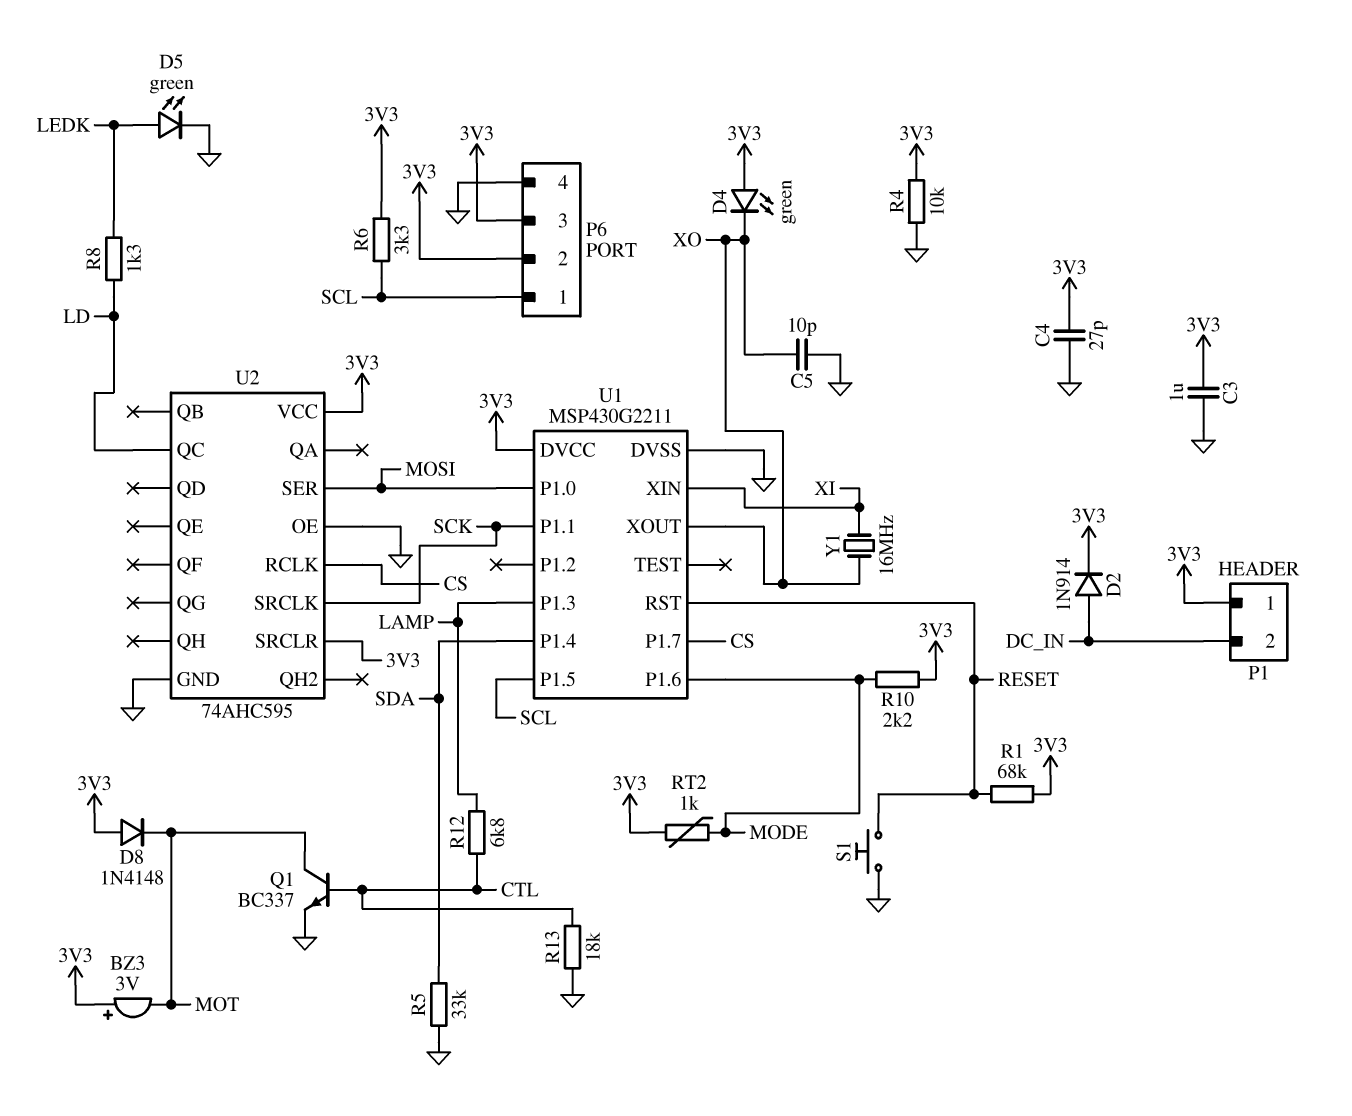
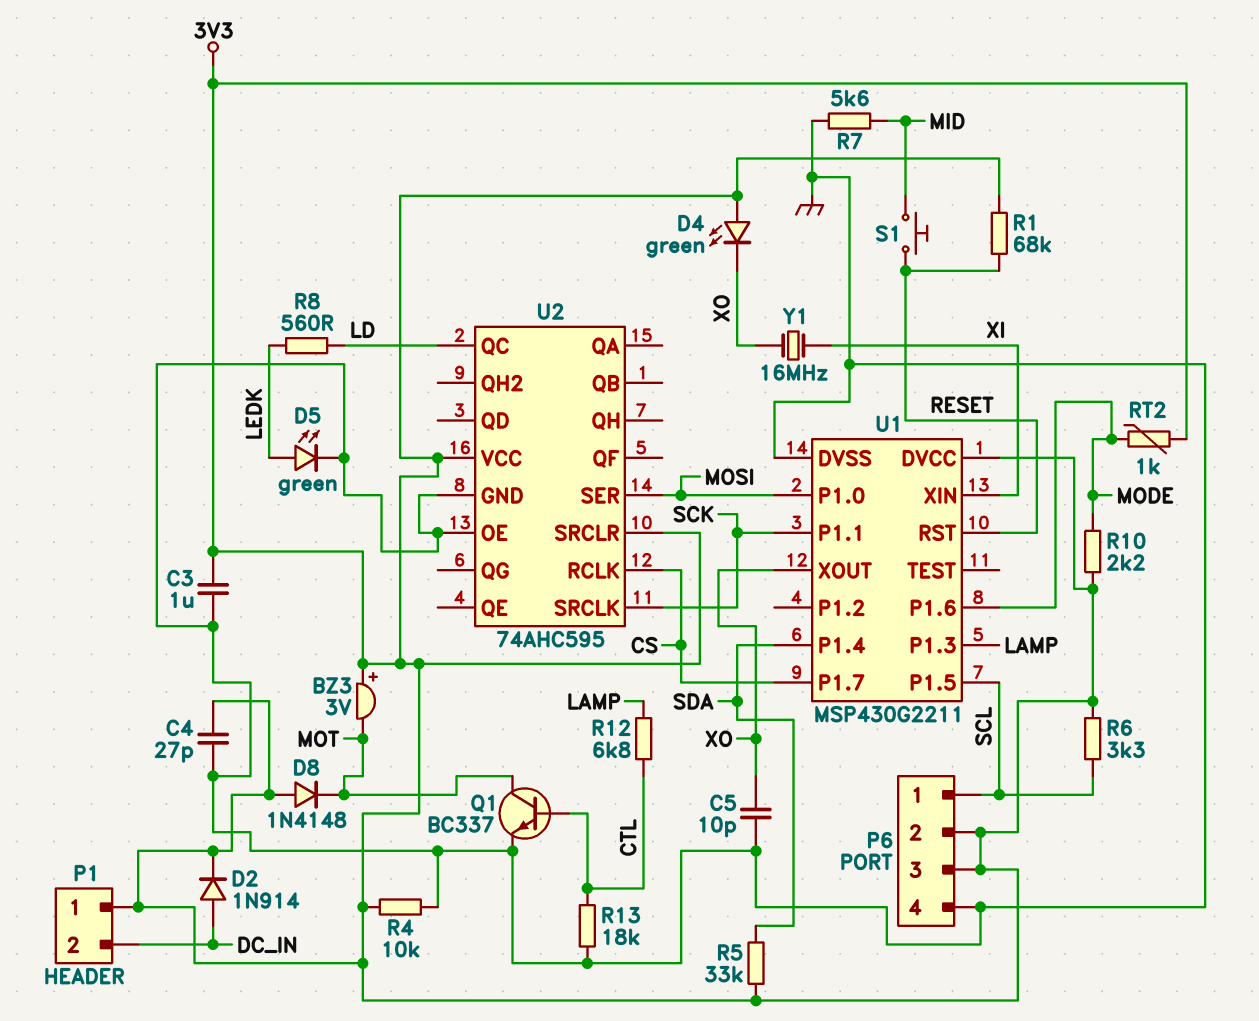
R5: 33k (GND, SDA) -> 33k (3V3, SDA)
R7: none -> 5.6k (GND, MID)
R8: 1.3k (LD, LEDK) -> 560 (LD, LEDK)
S1: button (GND, RESET) -> button (MID, RESET)

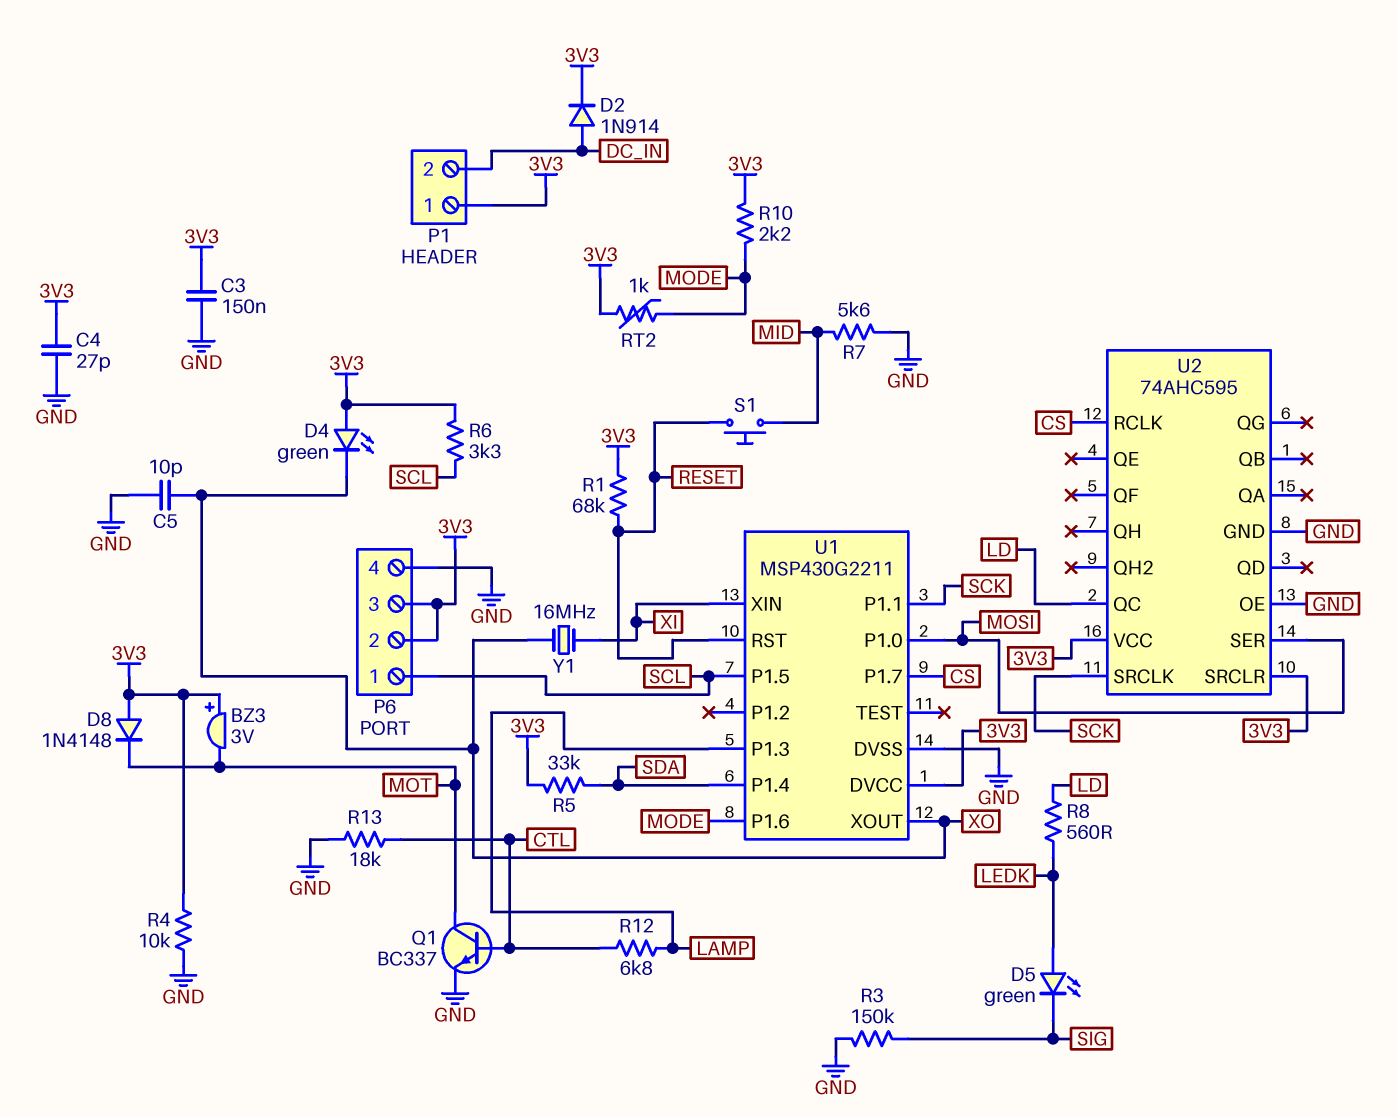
C3: 1uF (3V3, GND) -> 150nF (3V3, GND)
D5: LED green (A LEDK, K GND) -> LED green (A LEDK, K SIG)
R3: none -> 150k (GND, SIG)

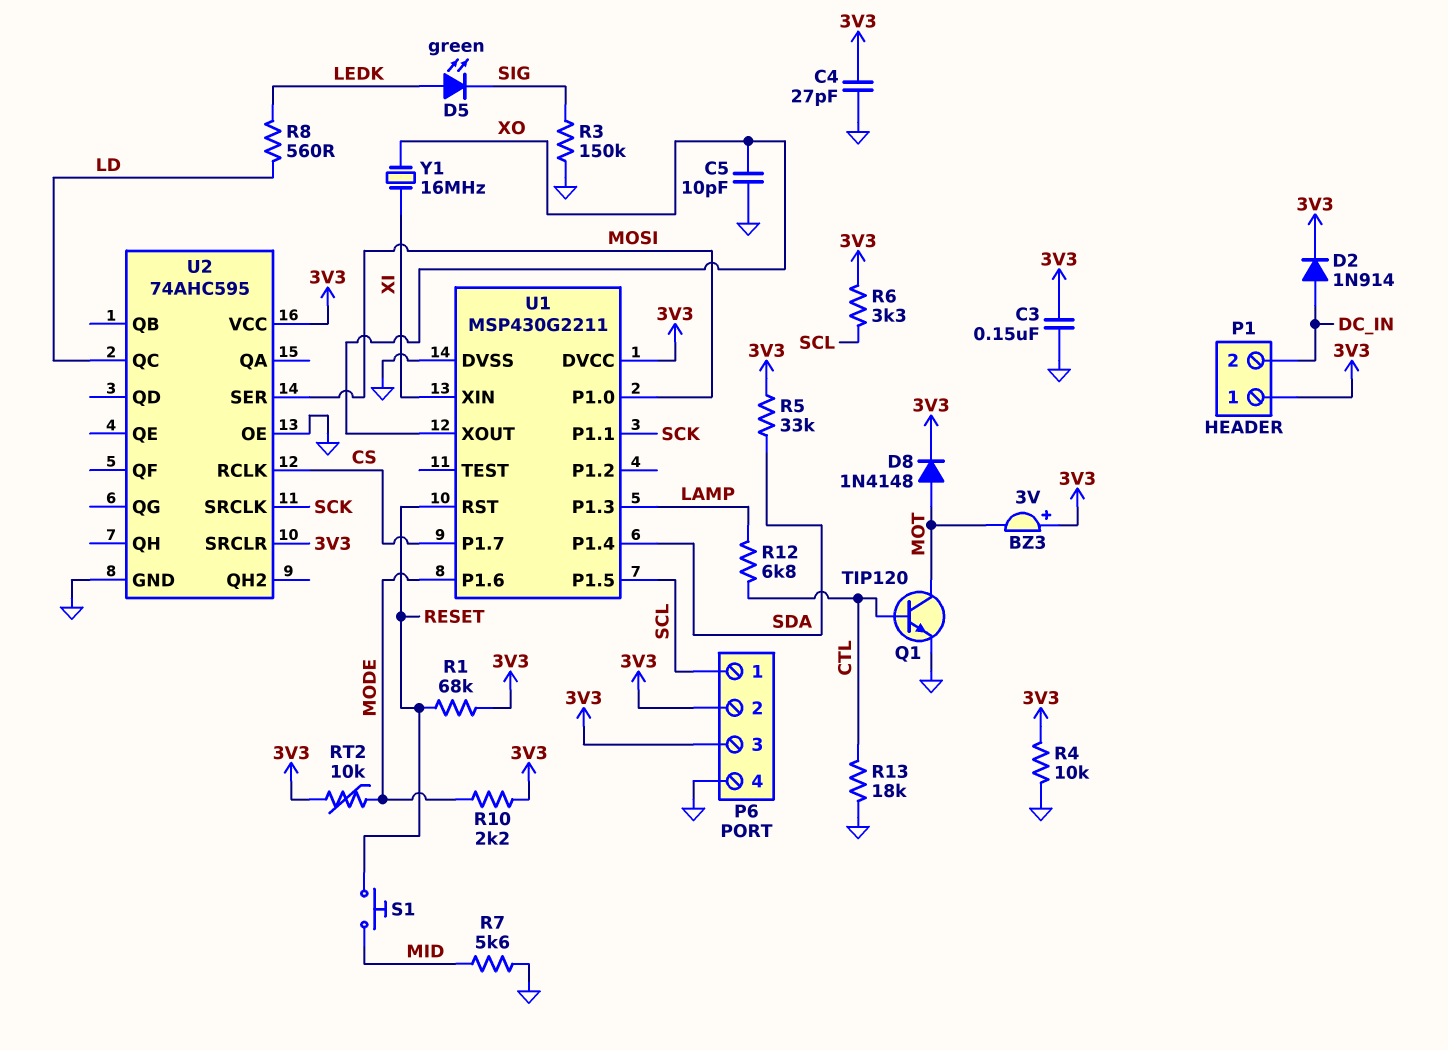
D4: LED green (A 3V3, K XO) -> none
D8: diode 1N4148 (A 3V3, K MOT) -> diode 1N4148 (A MOT, K 3V3)
Q1: NPN BC337 (B CTL, C MOT, E GND) -> NPN TIP120 (B CTL, C MOT, E GND)
RT2: 1k (3V3, MODE) -> 10k (3V3, MODE)

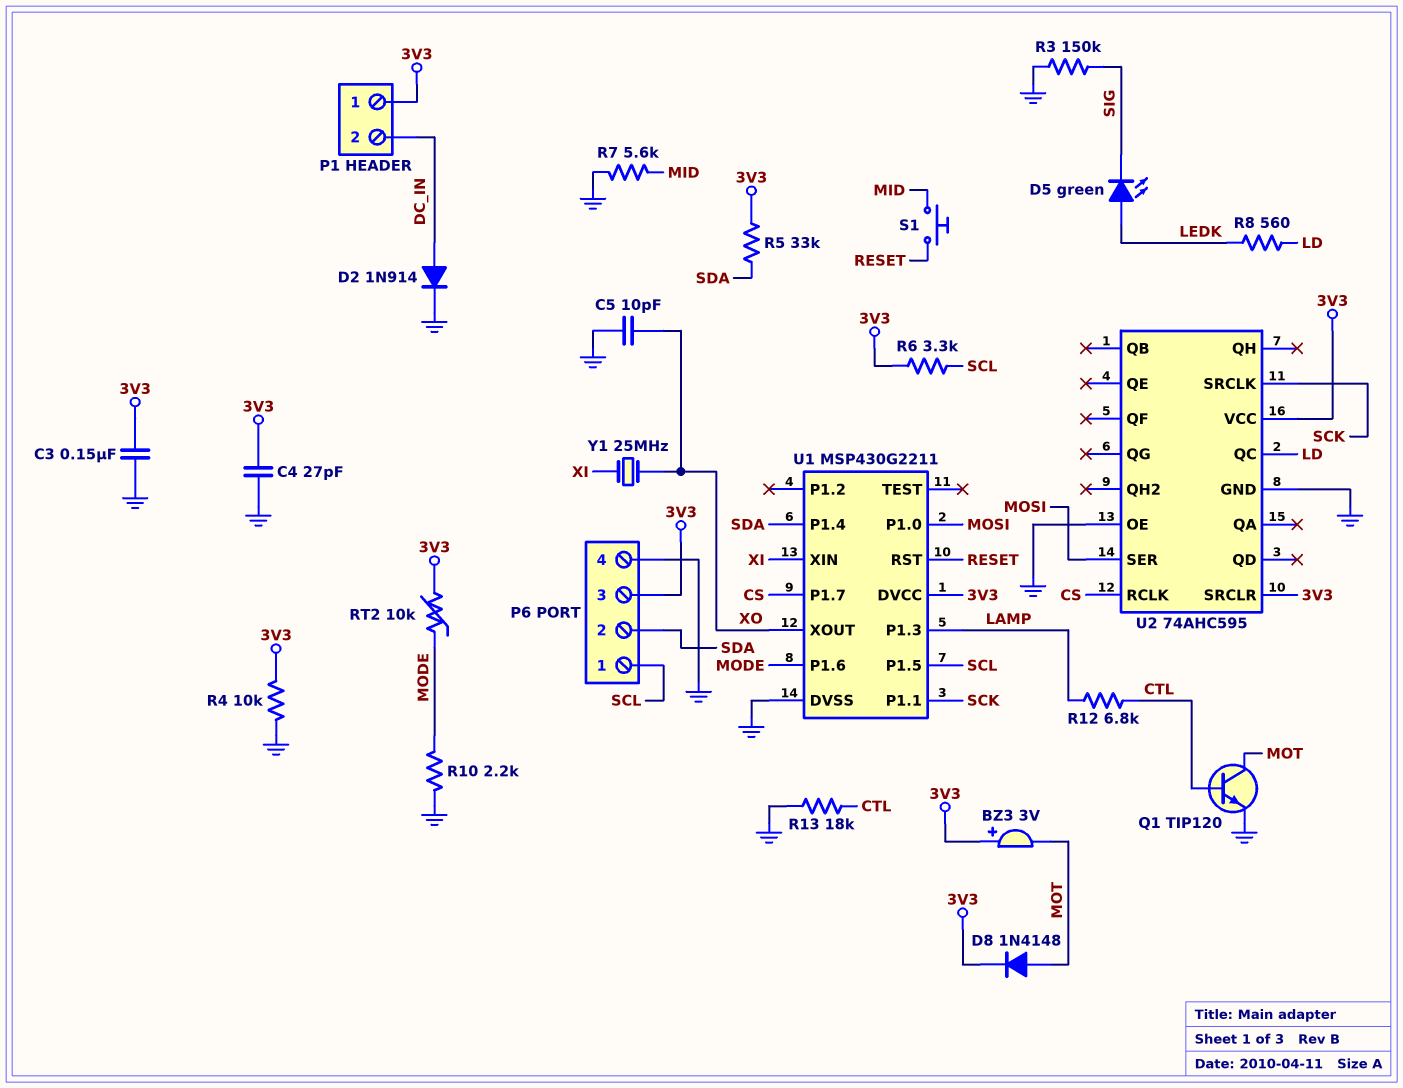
D2: diode 1N914 (A DC_IN, K 3V3) -> diode 1N914 (A DC_IN, K GND)
P6 pin 2: 3V3 -> SDA
R1: 68k (3V3, RESET) -> none
R10: 2.2k (3V3, MODE) -> 2.2k (GND, MODE)
Y1: 16MHz (XI, XO) -> 25MHz (XI, XO)

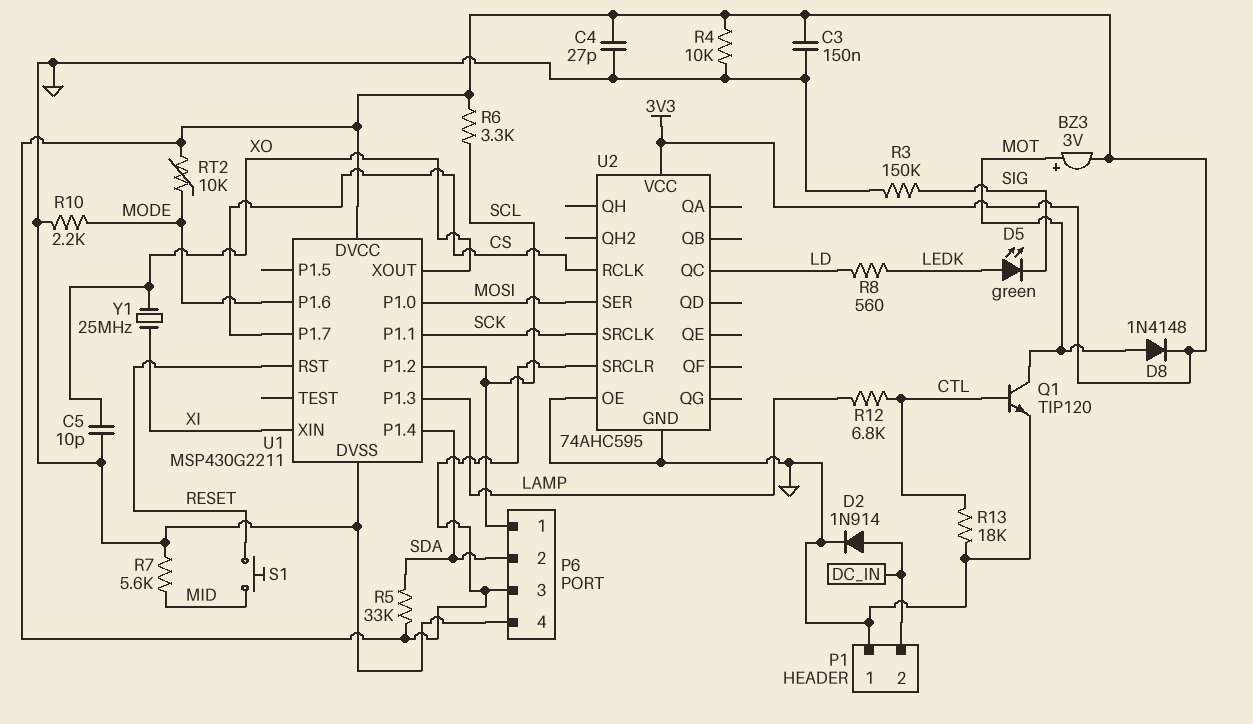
BZ3: buzzer 3V (plus 3V3, minus MOT) -> buzzer 3V (plus MOT, minus 3V3)
P1 pin 1: 3V3 -> GND
U1 pin P1.2: none -> SCL
U1 pin P1.5: SCL -> none

